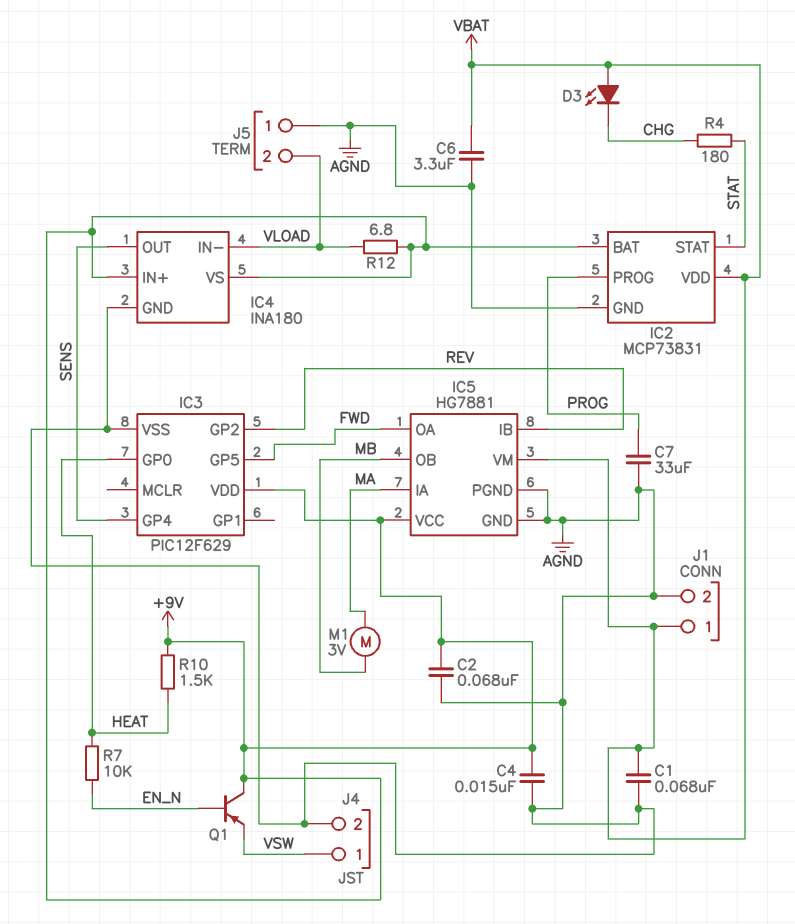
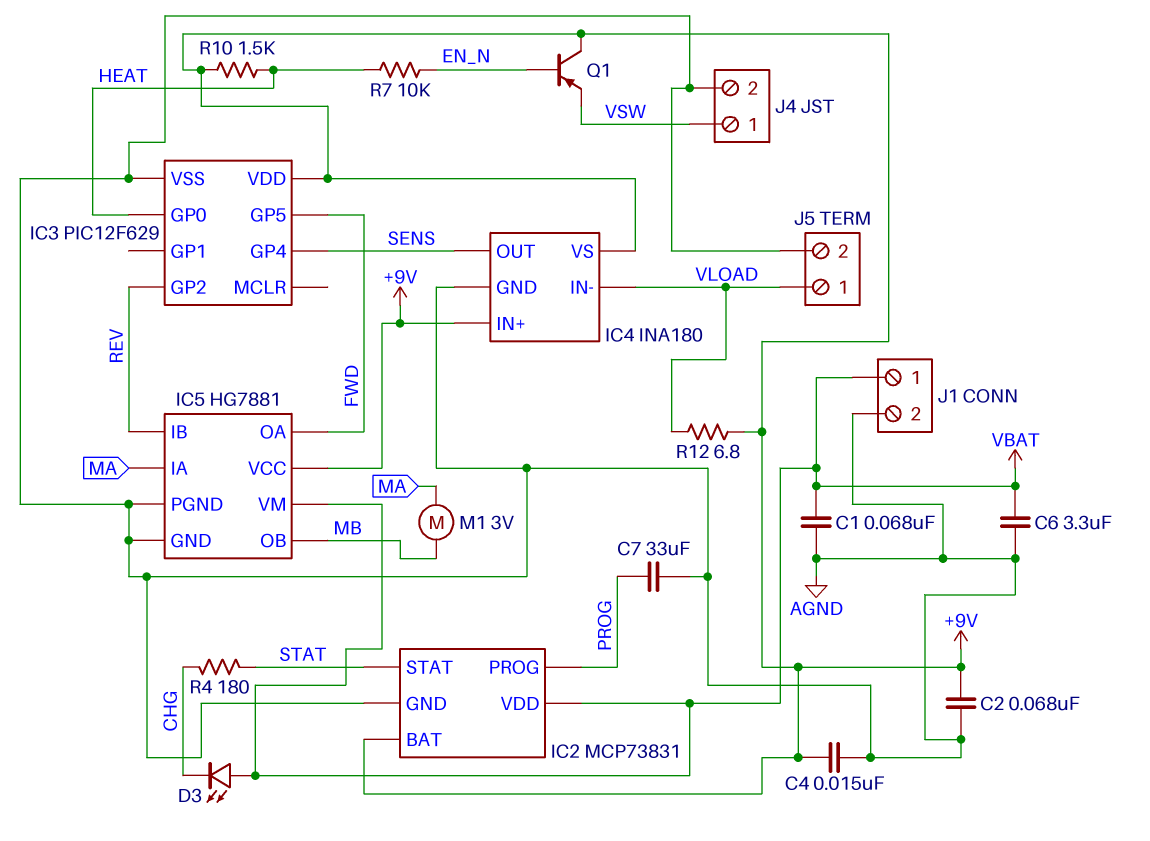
J5 pin 1: AGND -> VLOAD
J5 pin 2: VLOAD -> AGND

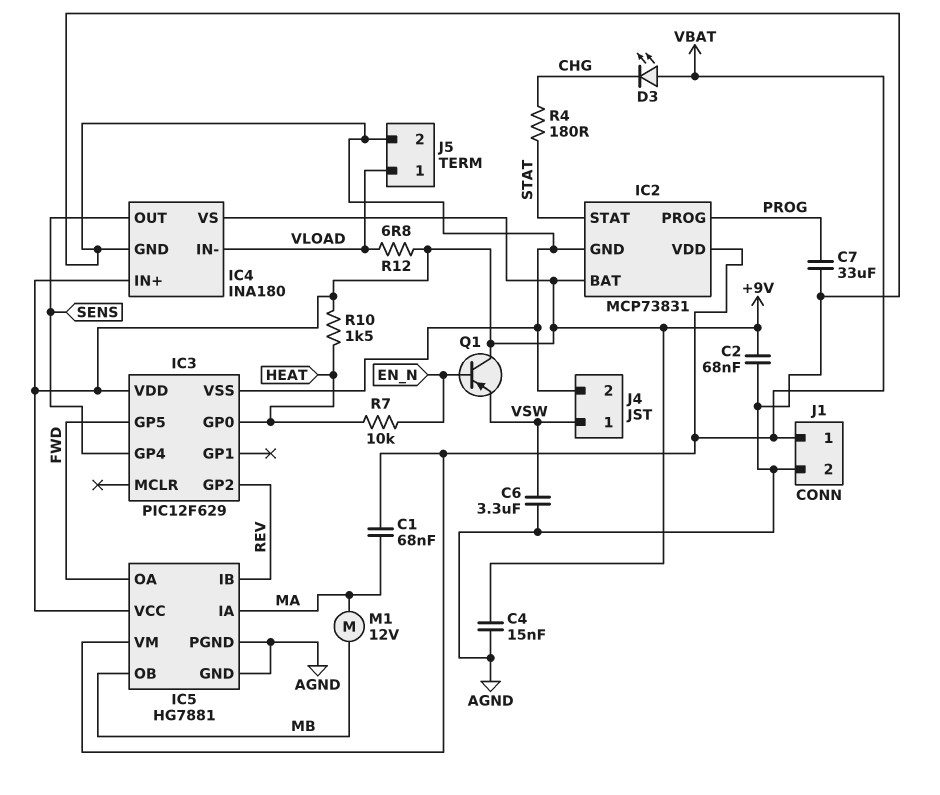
C1: 68nF (AGND, VBAT) -> 68nF (MA, VBAT)
C6: 3.3uF (AGND, VBAT) -> 3.3uF (AGND, VSW)
M1: motor 3V (MA, MB) -> motor 12V (MA, MB)

